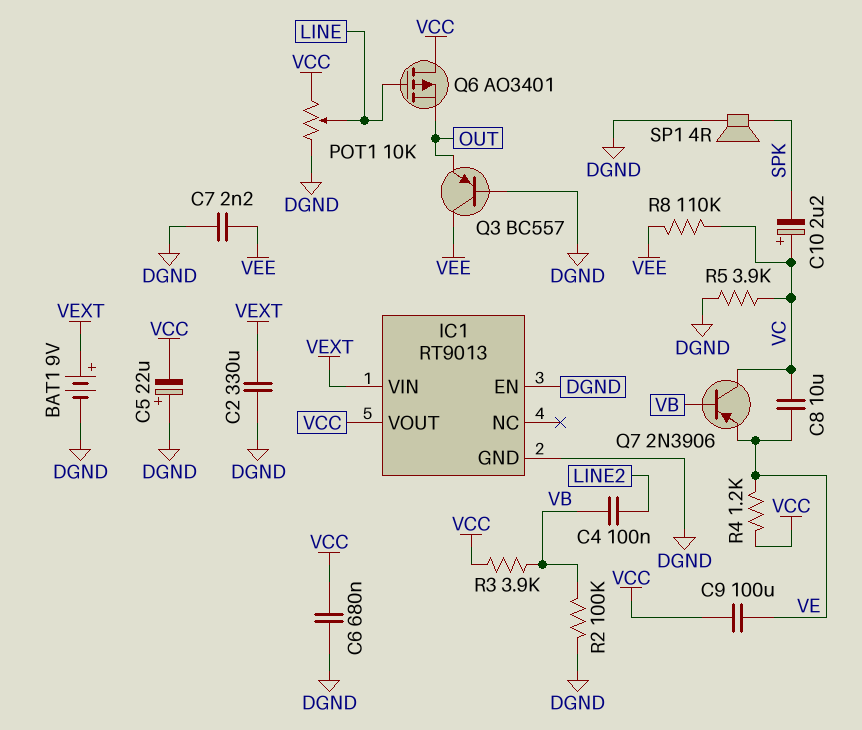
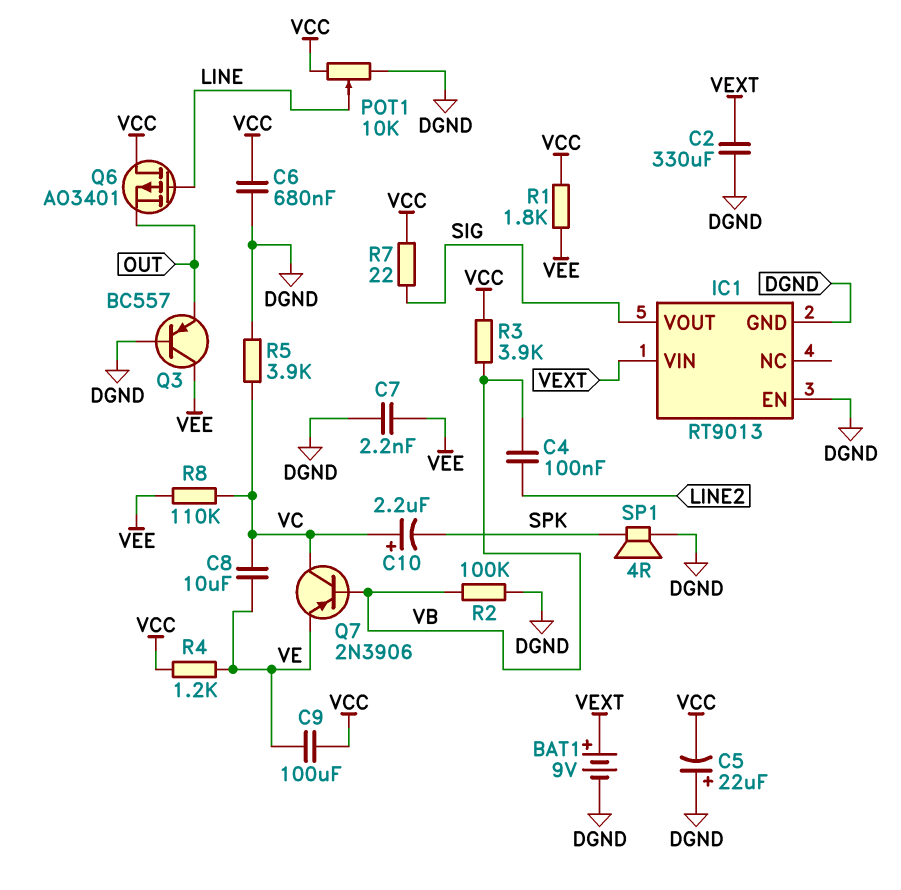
IC1 pin VOUT: VCC -> SIG
R1: none -> 1.8k (VCC, VEE)
R7: none -> 22 (SIG, VCC)

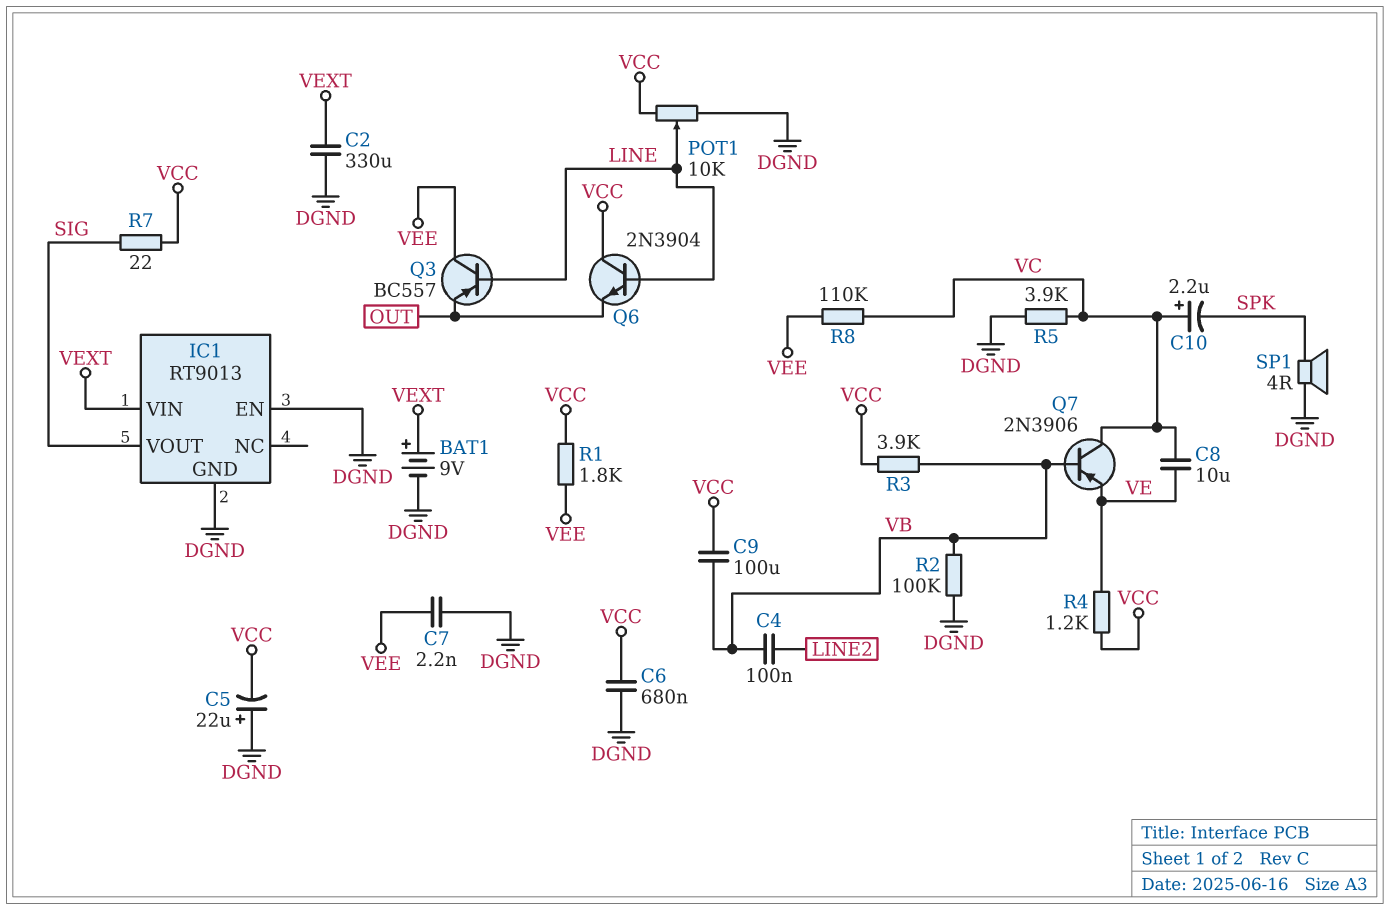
C9: 100uF (VCC, VE) -> 100uF (VB, VCC)
Q3: PNP BC557 (B DGND, C VEE, E OUT) -> PNP BC557 (B LINE, C VEE, E OUT)
Q6: PMOS AO3401 (G LINE, D VCC, S OUT) -> NPN 2N3904 (B LINE, C VCC, E OUT)

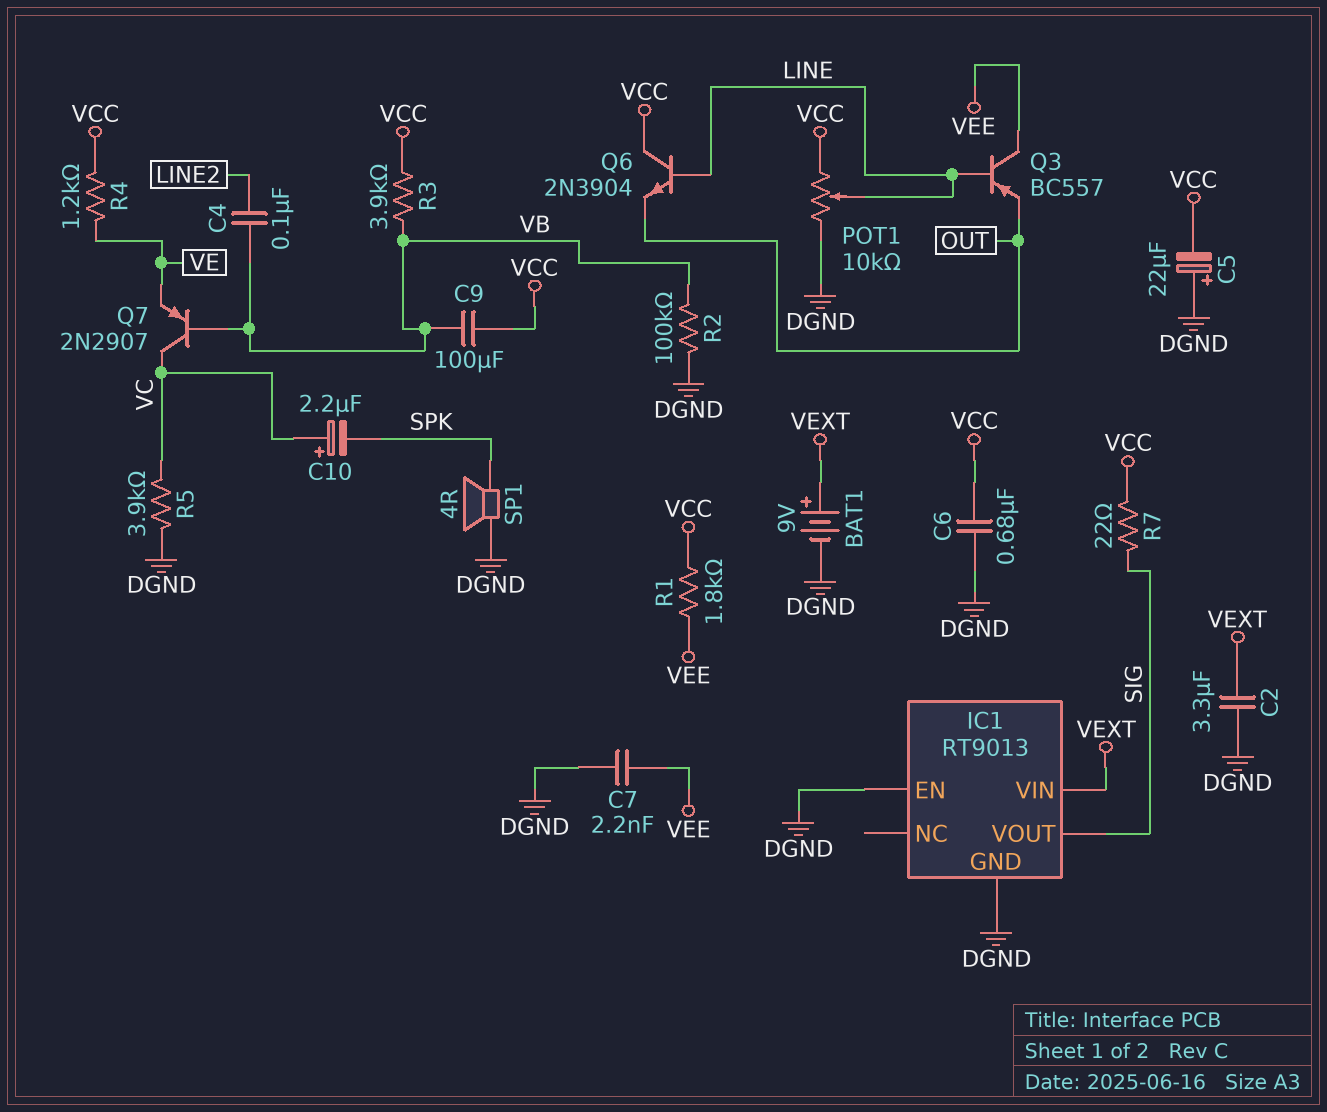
C2: 330uF (DGND, VEXT) -> 3.3uF (DGND, VEXT)
C8: 10uF (VC, VE) -> none
Q7: PNP 2N3906 (B VB, C VC, E VE) -> PNP 2N2907 (B VB, C VC, E VE)
R8: 110k (VC, VEE) -> none

